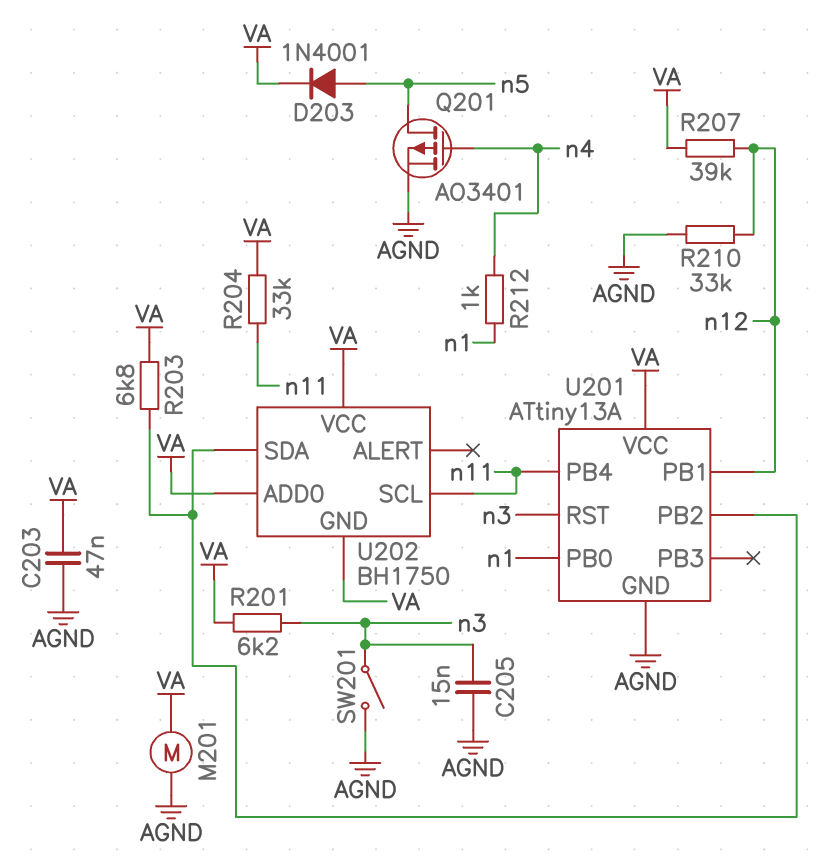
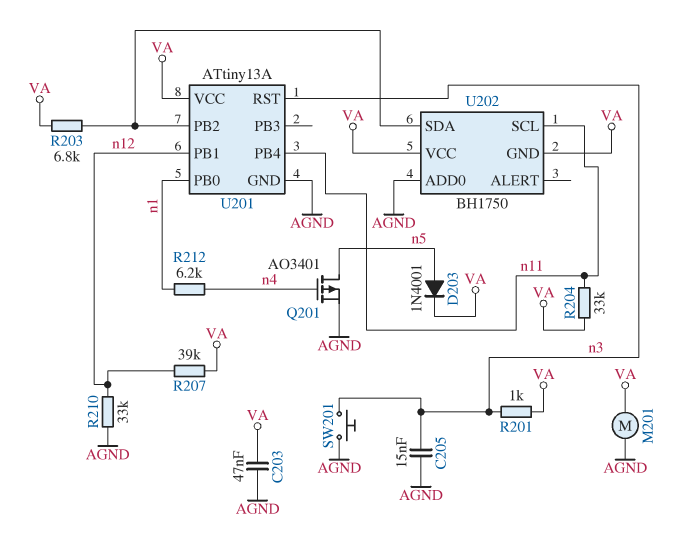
R201: 6.2k (VA, n3) -> 1k (VA, n3)
R212: 1k (n1, n4) -> 6.2k (n1, n4)
SW201: switch (AGND, n3) -> button (AGND, n3)
U202 pin ADD0: VA -> AGND

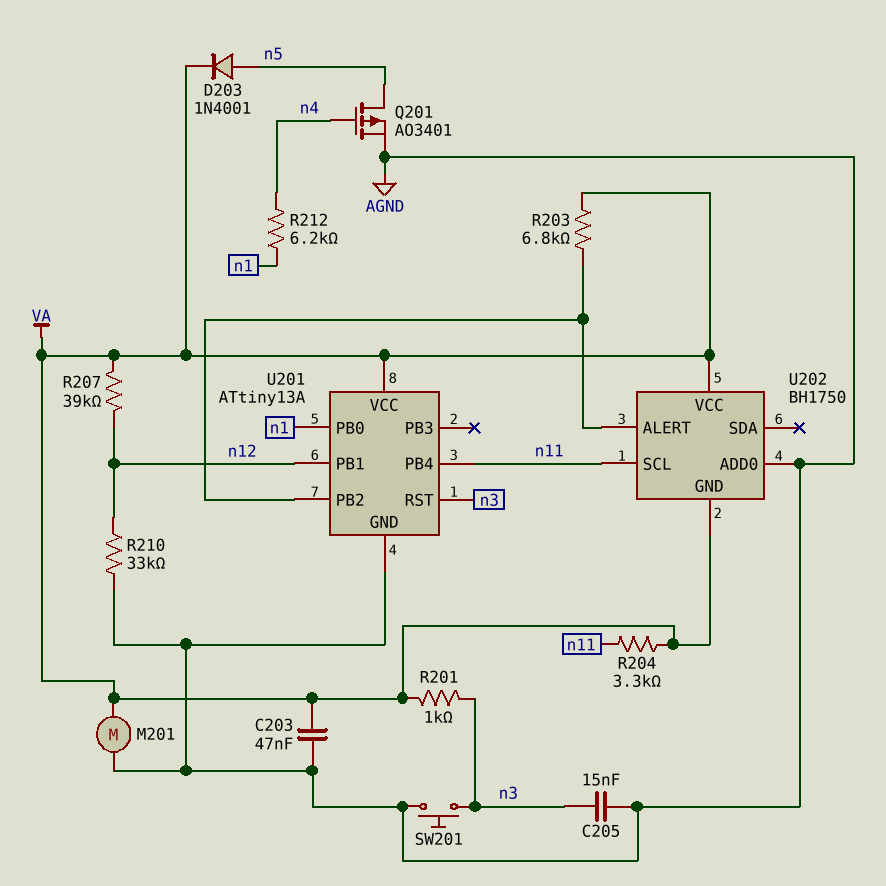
R204: 33k (VA, n11) -> 3.3k (VA, n11)
U202 pin ALERT: none -> U201/PB2
U202 pin SDA: U201/PB2 -> none

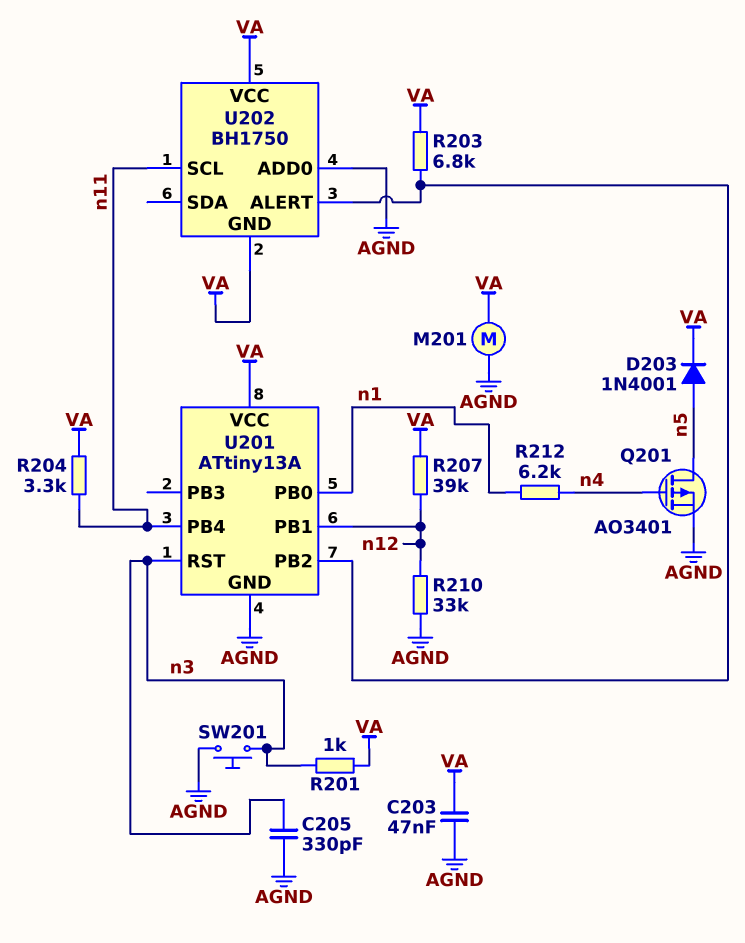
C205: 15nF (AGND, n3) -> 330pF (AGND, n3)

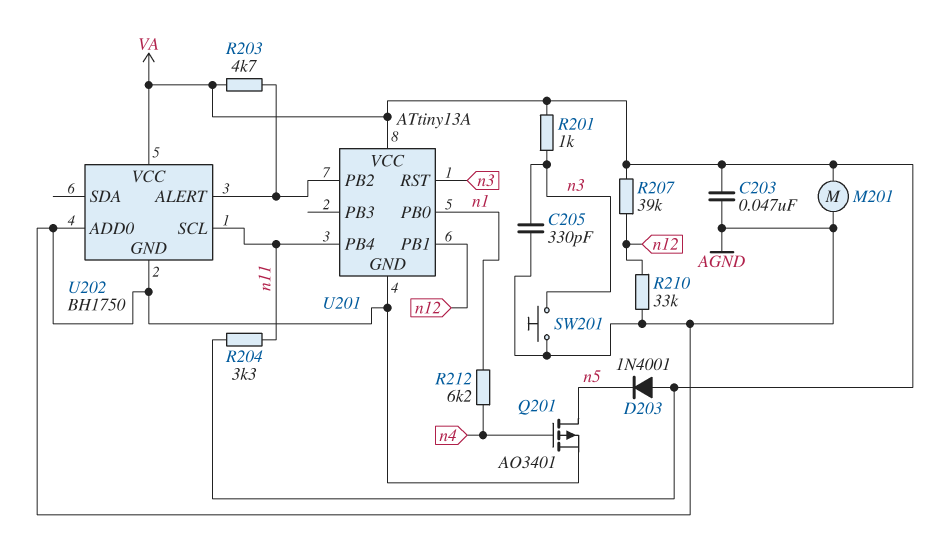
D203: diode 1N4001 (A n5, K VA) -> diode 1N4001 (A VA, K n5)
R203: 6.8k (U201/PB2, VA) -> 4.7k (U201/PB2, VA)
U202 pin GND: VA -> AGND

